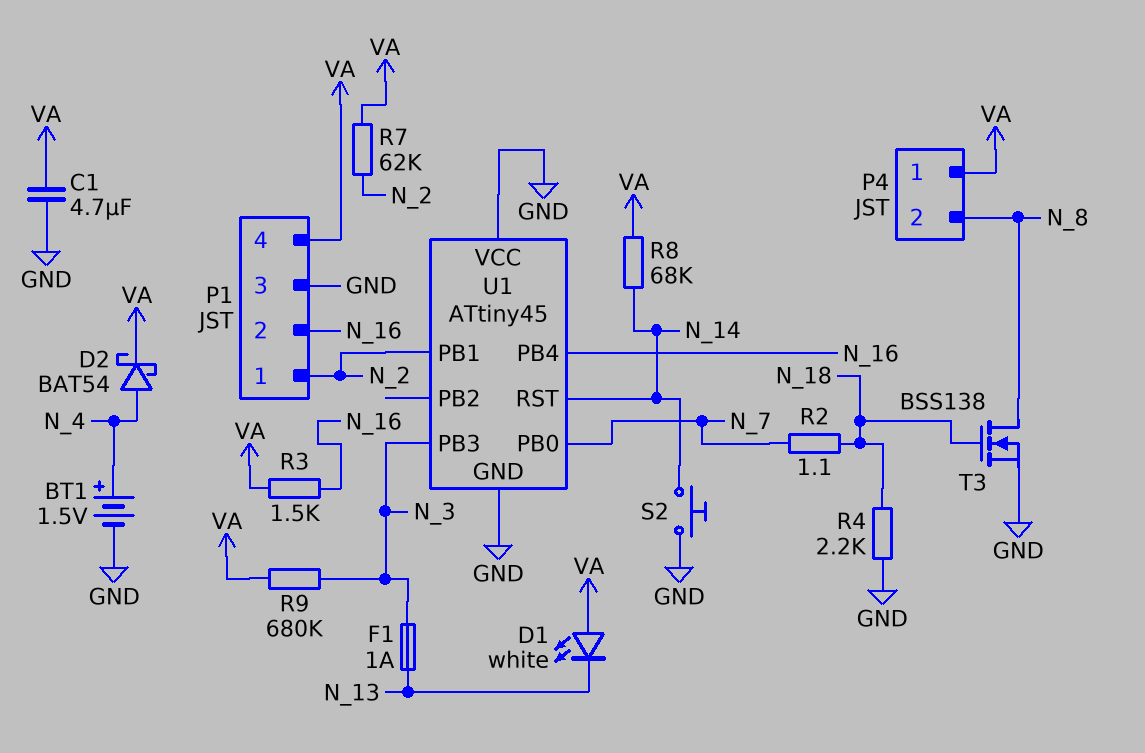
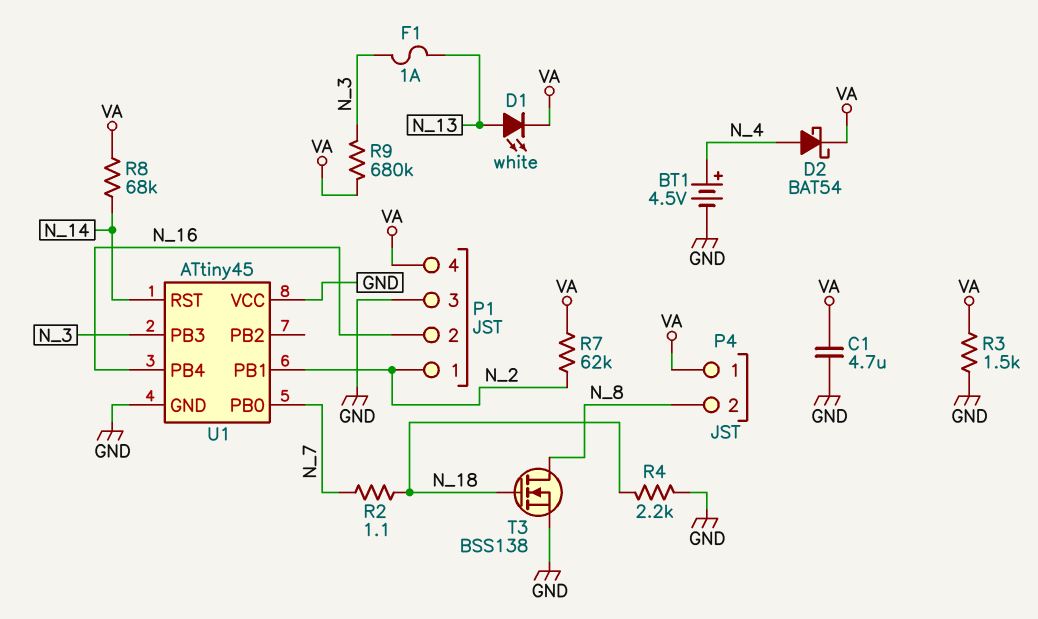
BT1: 1.5V (plus N_4, minus GND) -> 4.5V (plus N_4, minus GND)
D1: LED white (A VA, K N_13) -> LED white (A N_13, K VA)
R3: 1.5k (N_16, VA) -> 1.5k (GND, VA)
S2: button (GND, N_14) -> none

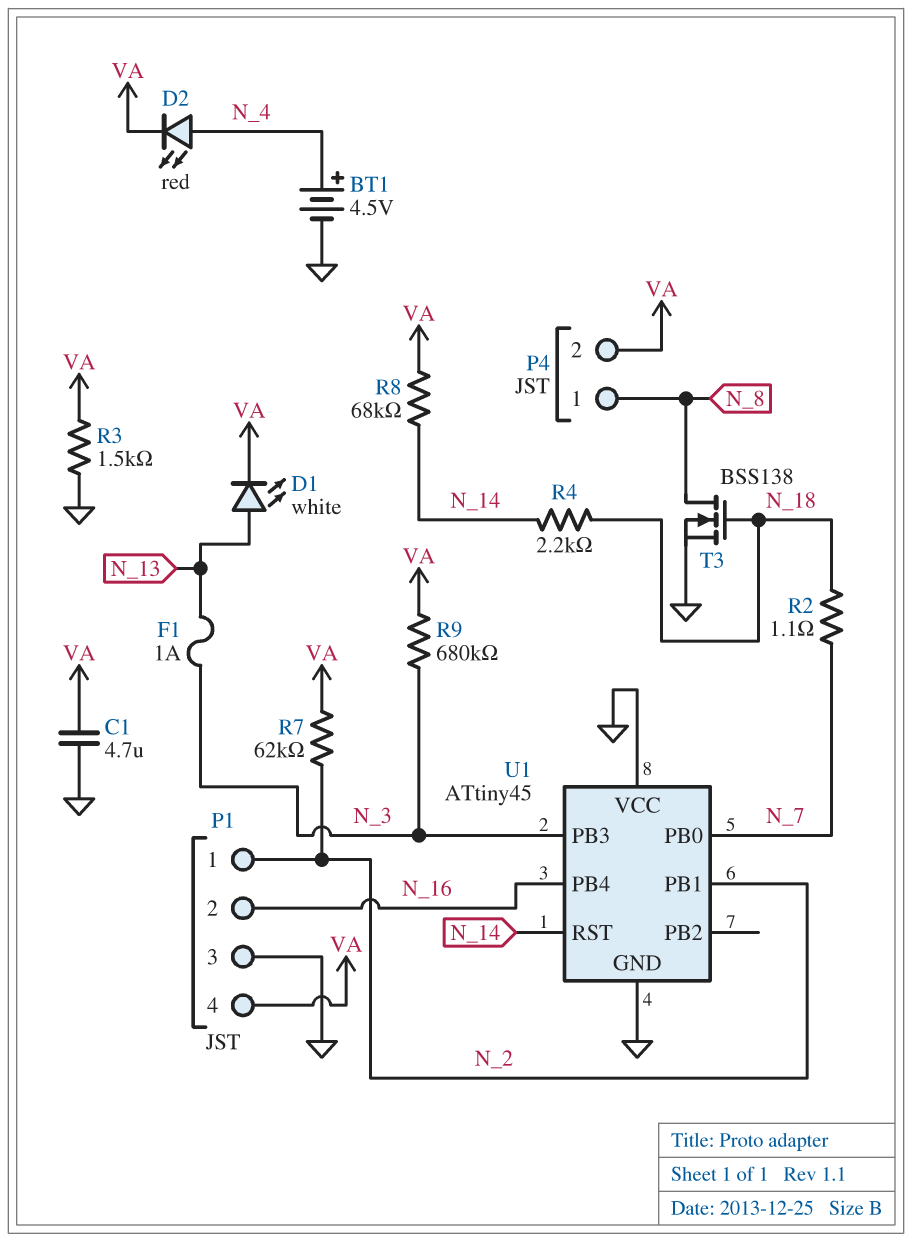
D2: schottky BAT54 (A N_4, K VA) -> LED red (A N_4, K VA)
P4 pin 1: VA -> N_8
P4 pin 2: N_8 -> VA
R4: 2.2k (GND, N_18) -> 2.2k (N_14, N_18)

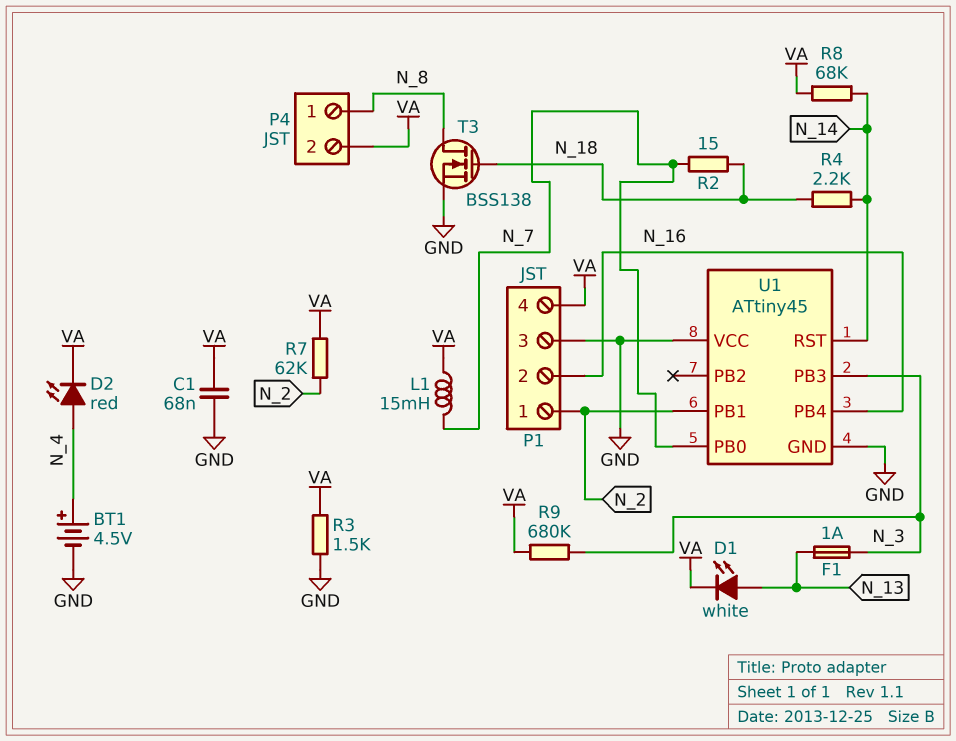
C1: 4.7uF (GND, VA) -> 68nF (GND, VA)
L1: none -> 15mH (N_7, VA)
R2: 1.1 (N_7, N_18) -> 15 (N_7, N_18)

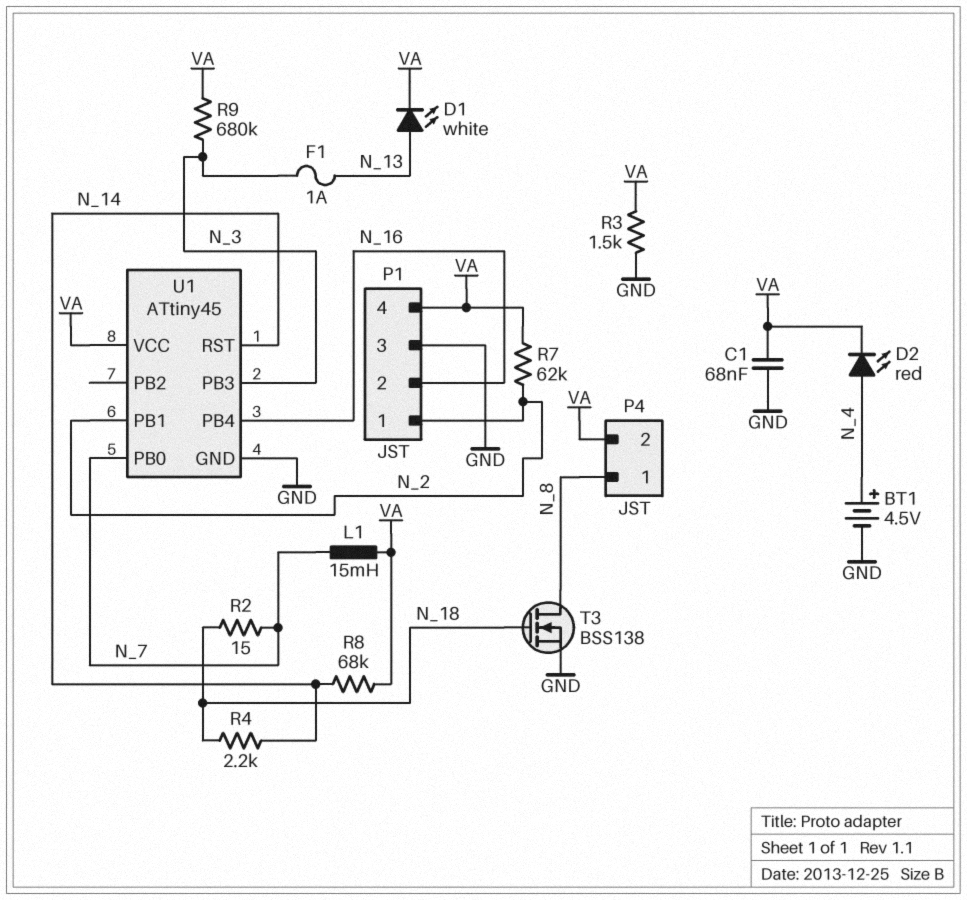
U1 pin VCC: GND -> VA

